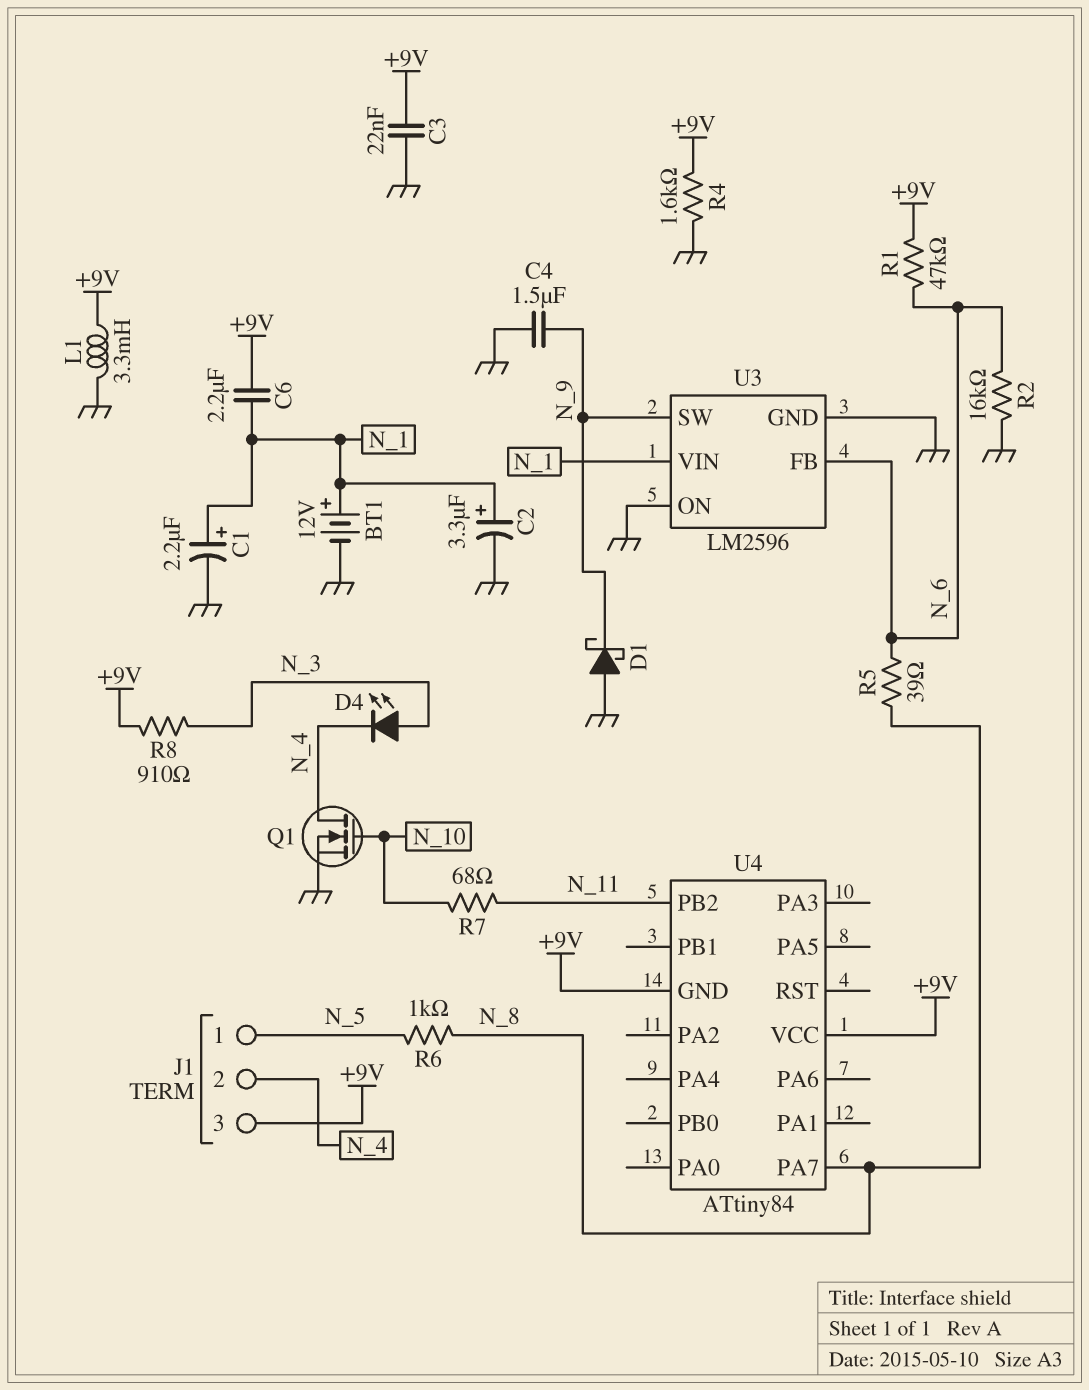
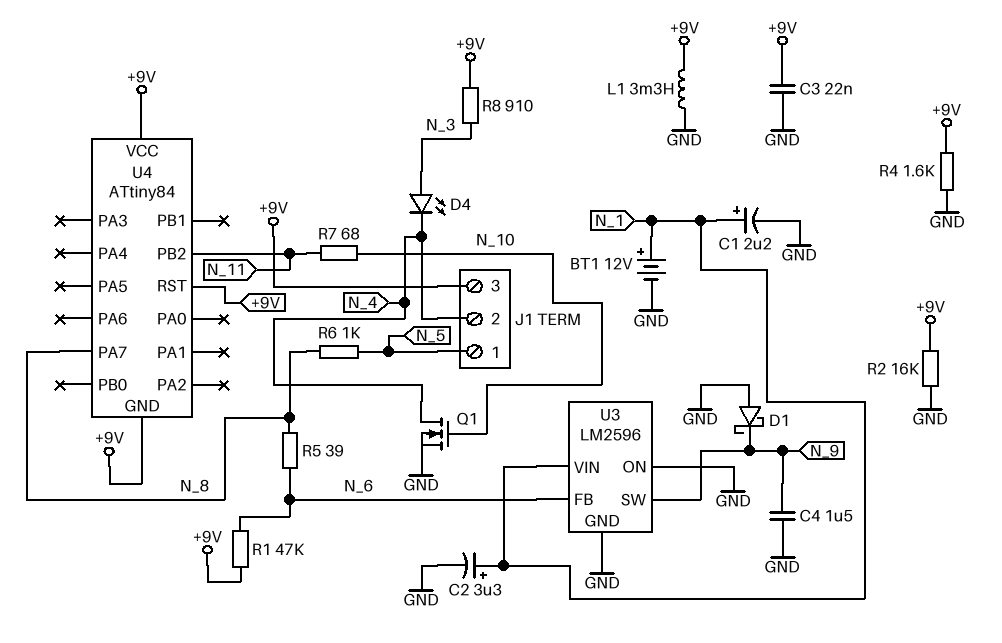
C6: 2.2uF (+9V, N_1) -> none
R2: 16k (GND, N_6) -> 16k (+9V, GND)
U4 pin RST: none -> +9V

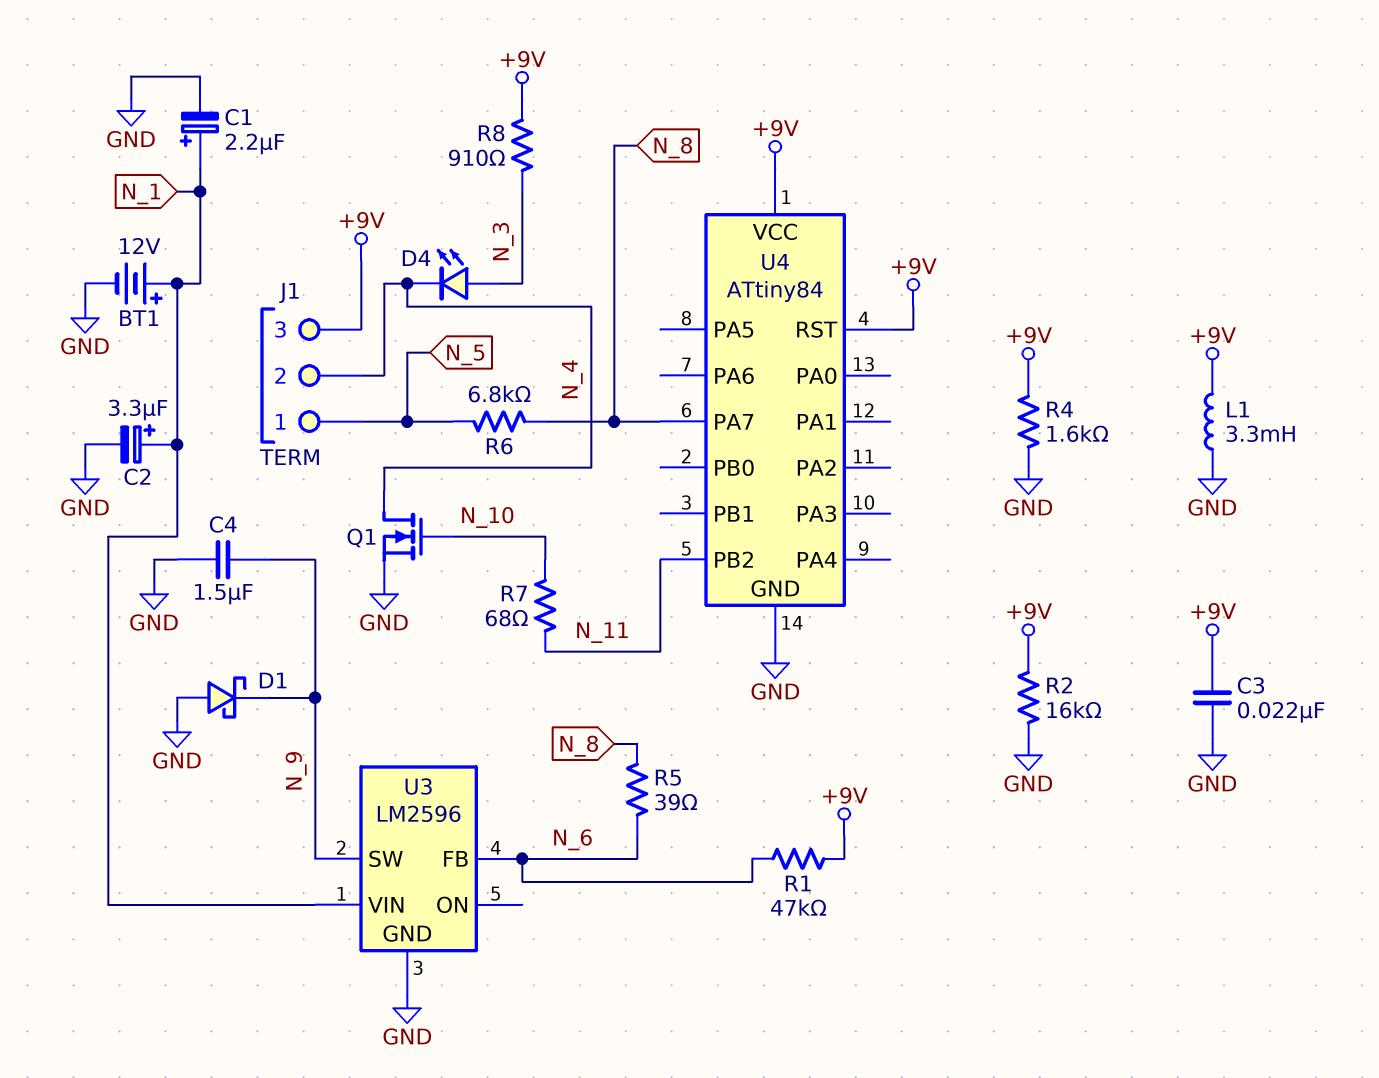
R6: 1k (N_5, N_8) -> 6.8k (N_5, N_8)
U3 pin ON: GND -> none
U4 pin GND: +9V -> GND

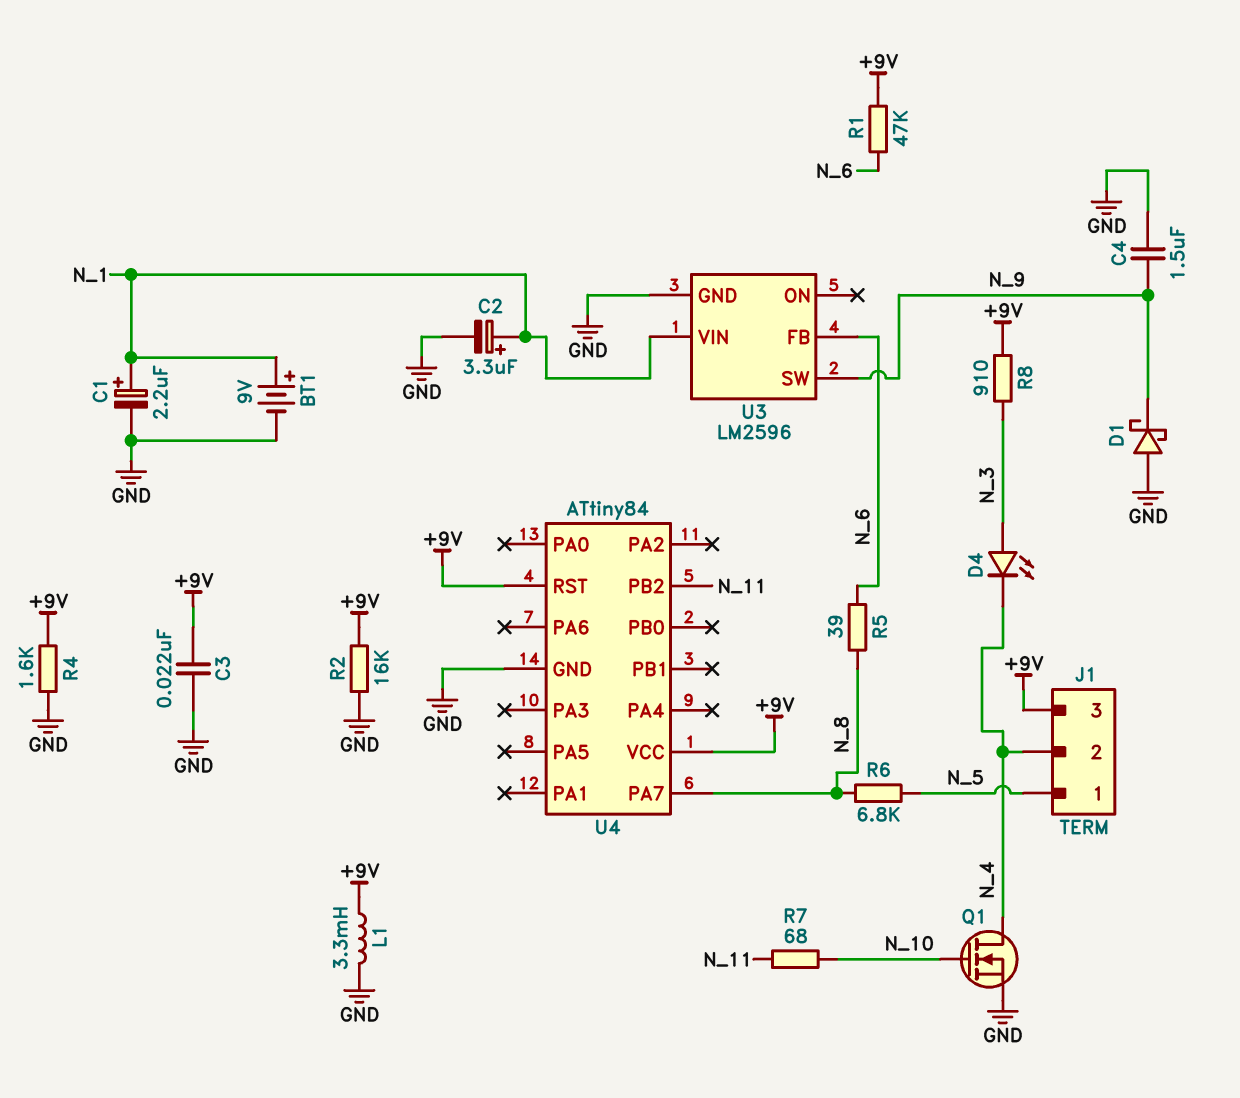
BT1: 12V (plus N_1, minus GND) -> 9V (plus N_1, minus GND)

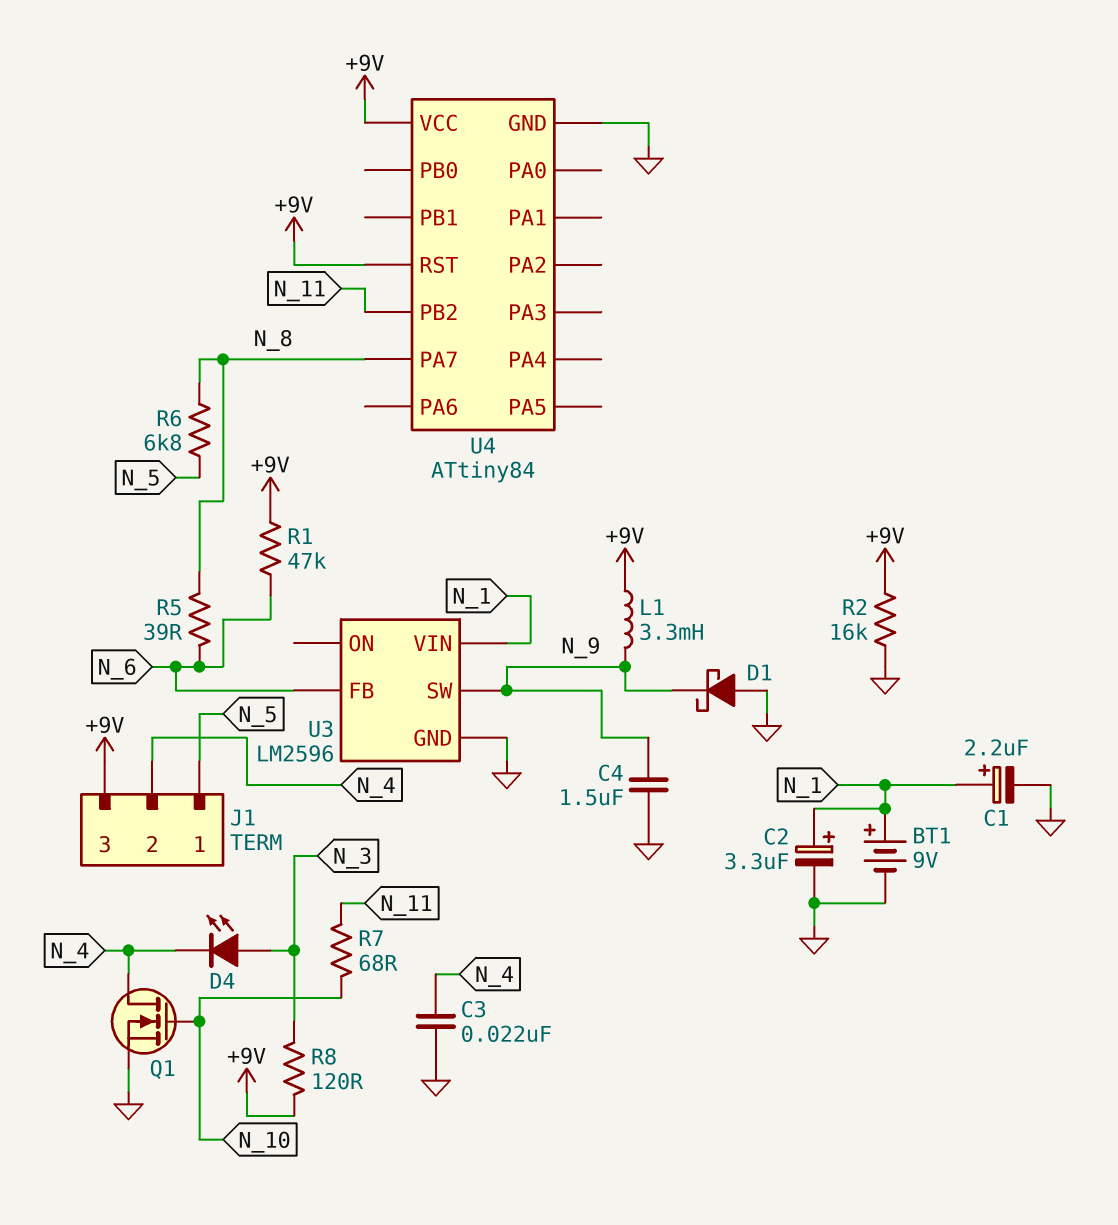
C3: 22nF (+9V, GND) -> 22nF (GND, N_4)
L1: 3.3mH (+9V, GND) -> 3.3mH (+9V, N_9)
R4: 1.6k (+9V, GND) -> none
R8: 910 (+9V, N_3) -> 120 (+9V, N_3)

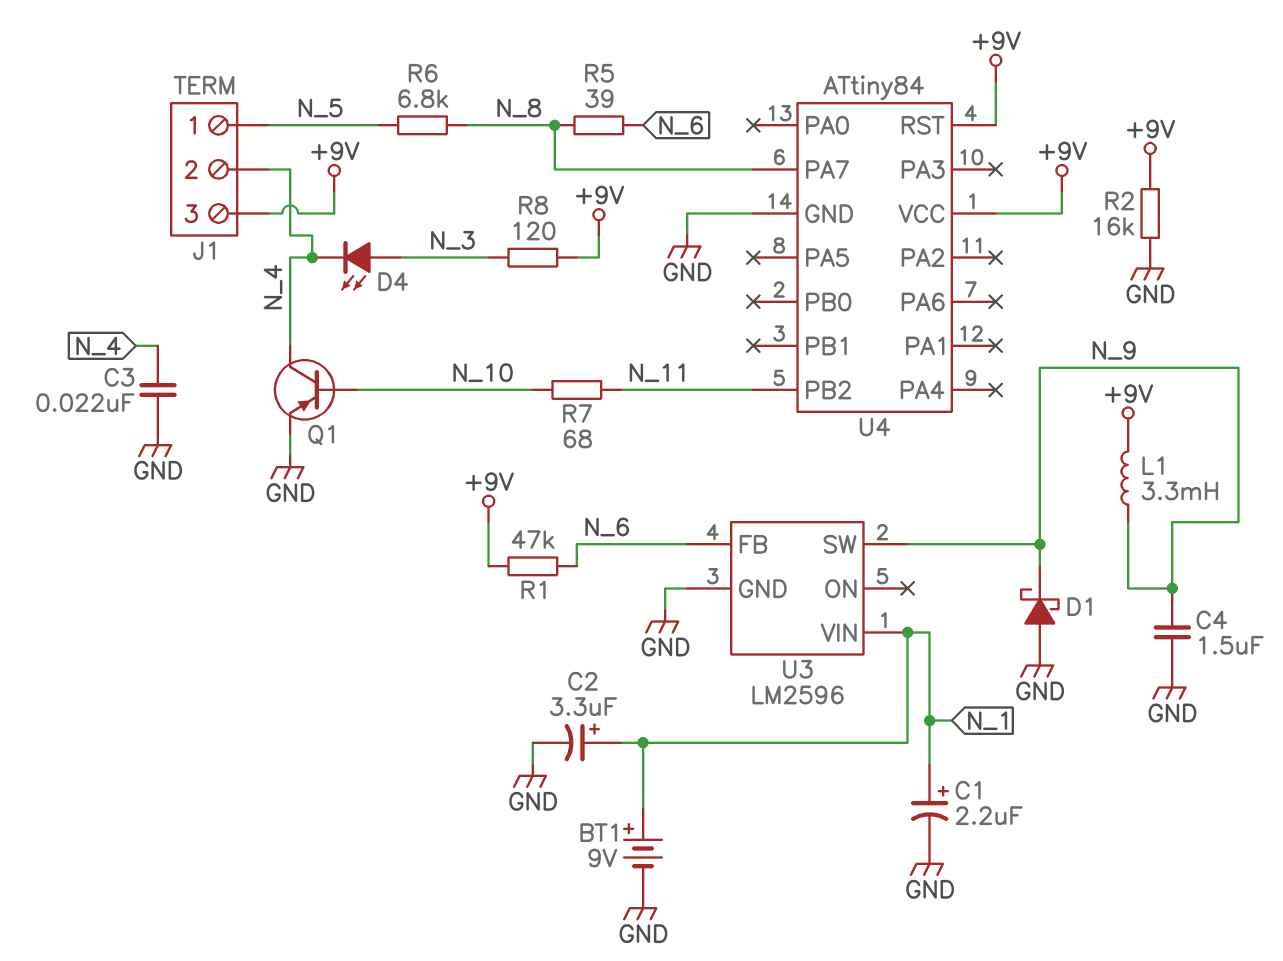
Q1: NMOS (G N_10, D N_4, S GND) -> PNP (B N_10, C N_4, E GND)

